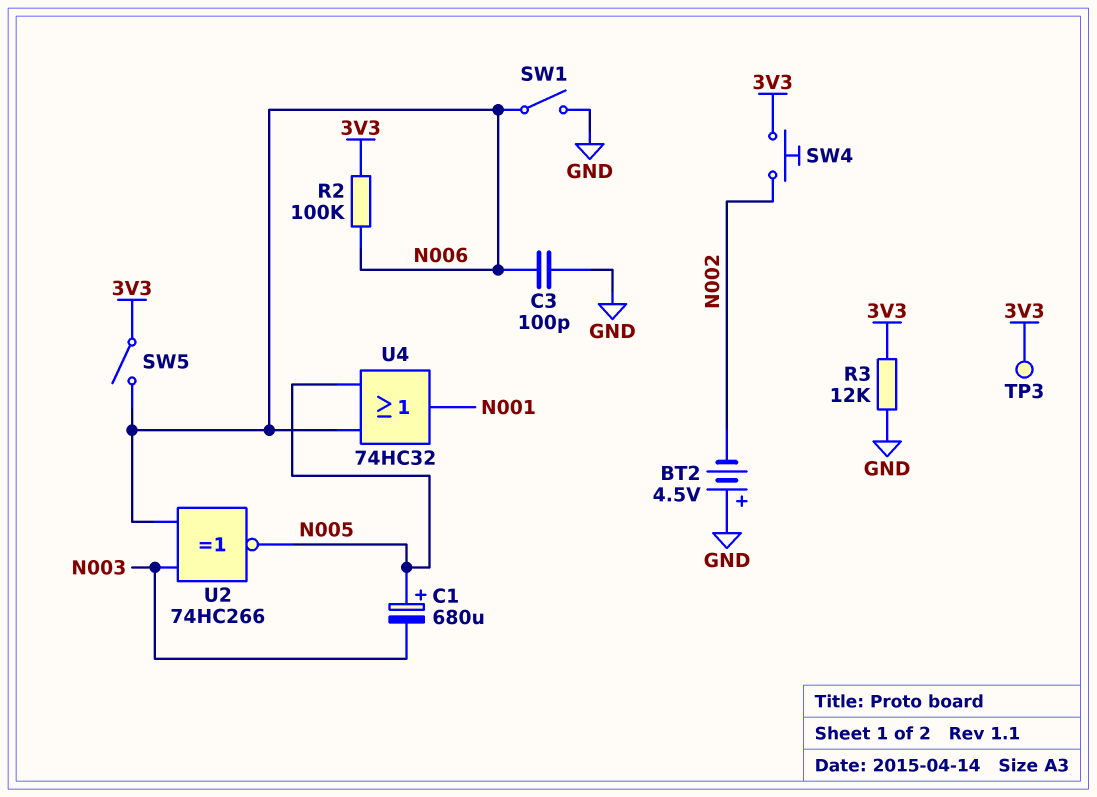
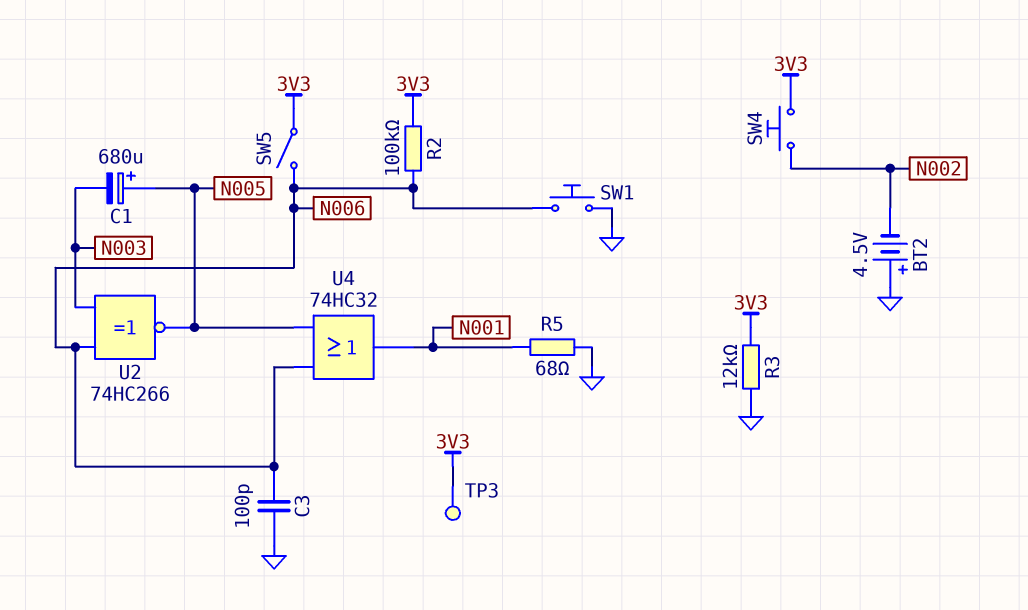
R5: none -> 68 (GND, N001)
SW1: switch (GND, N006) -> button (GND, N006)

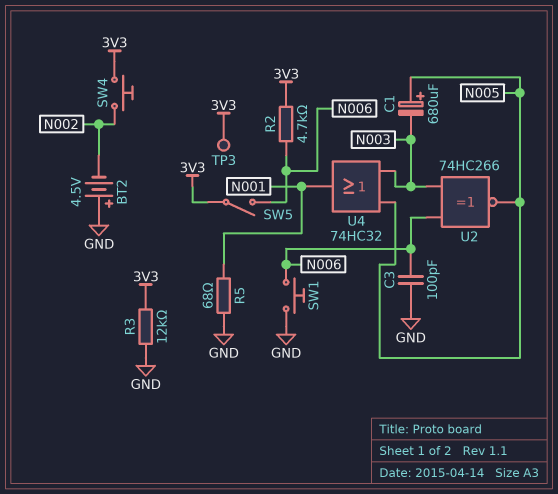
R2: 100k (3V3, N006) -> 4.7k (3V3, N006)
U4: OR 74HC32 (in N005, in N006, out N001) -> OR 74HC32 (in N003, in N005, out N001)

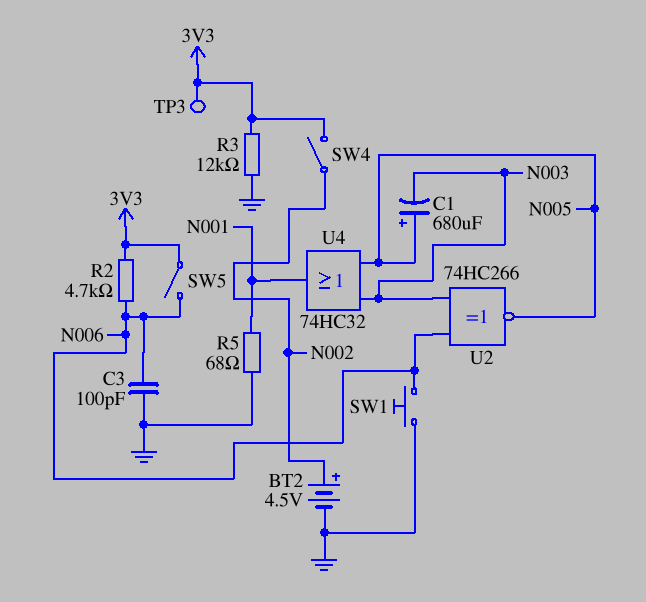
BT2: 4.5V (plus GND, minus N002) -> 4.5V (plus N002, minus GND)
SW4: button (3V3, N002) -> switch (3V3, N002)

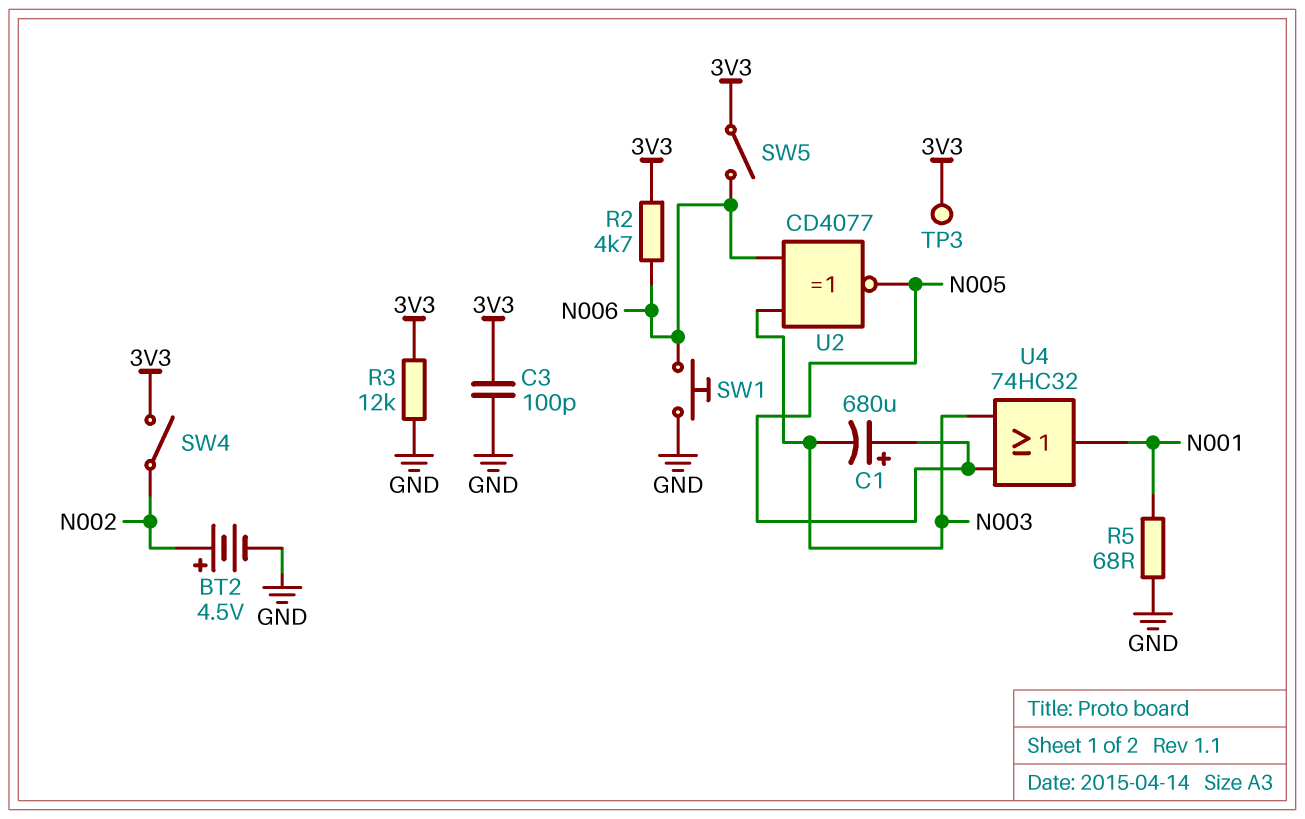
C3: 100pF (GND, N006) -> 100pF (3V3, GND)
U2: XNOR 74HC266 (in N003, in N006, out N005) -> XNOR CD4077 (in N003, in N006, out N005)

